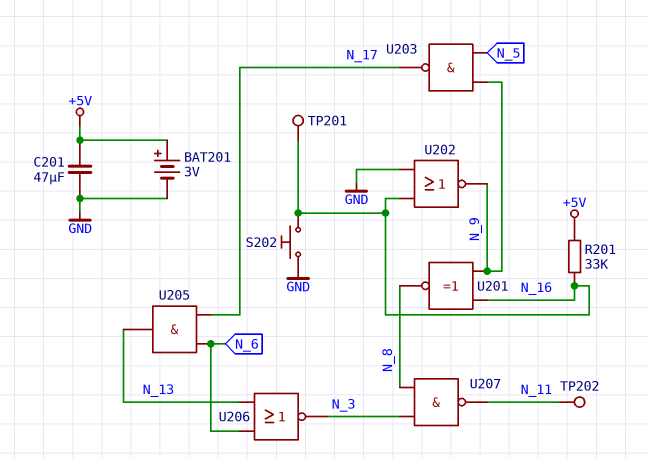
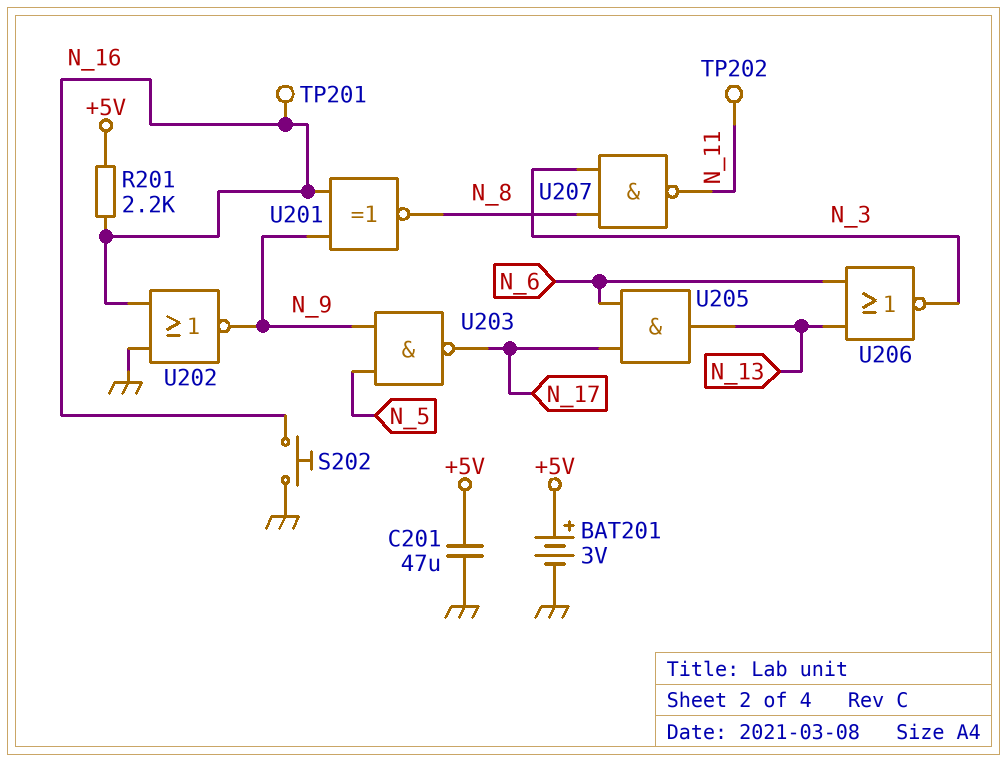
R201: 33k (+5V, N_16) -> 2.2k (+5V, N_16)

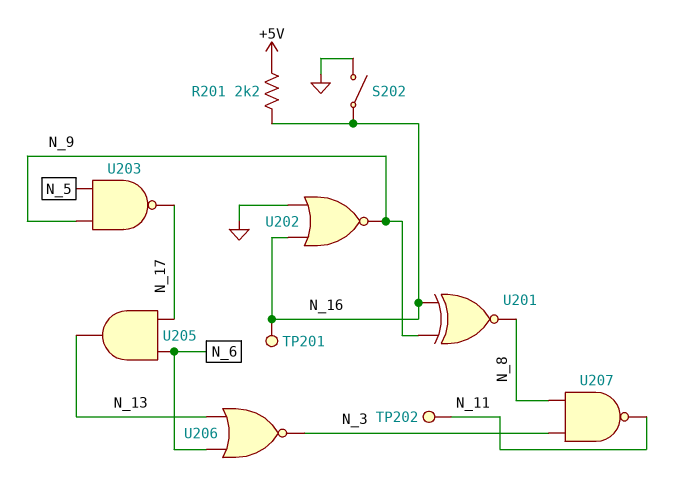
BAT201: 3V (plus +5V, minus GND) -> none
C201: 47uF (+5V, GND) -> none
S202: button (GND, N_16) -> switch (GND, N_16)

